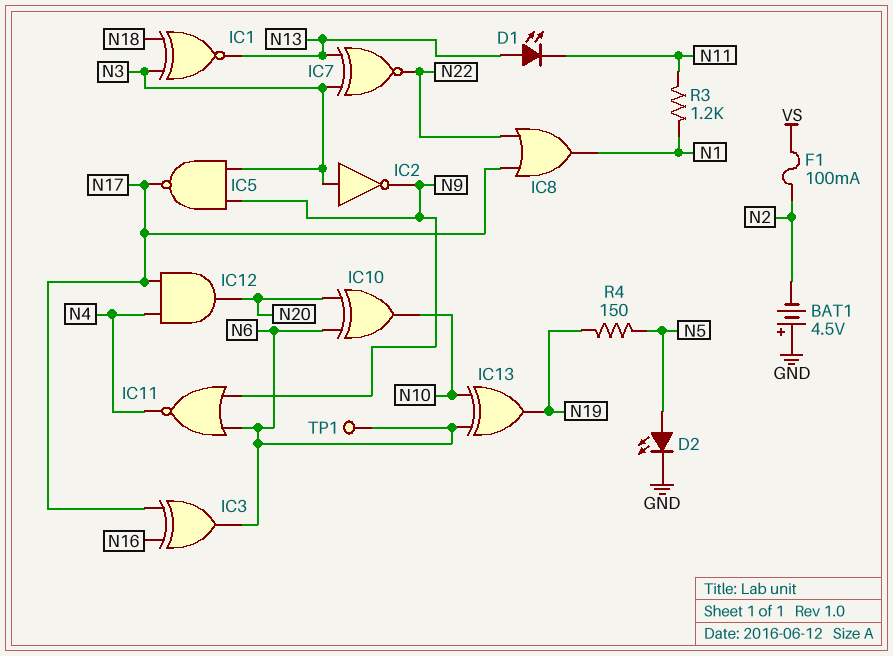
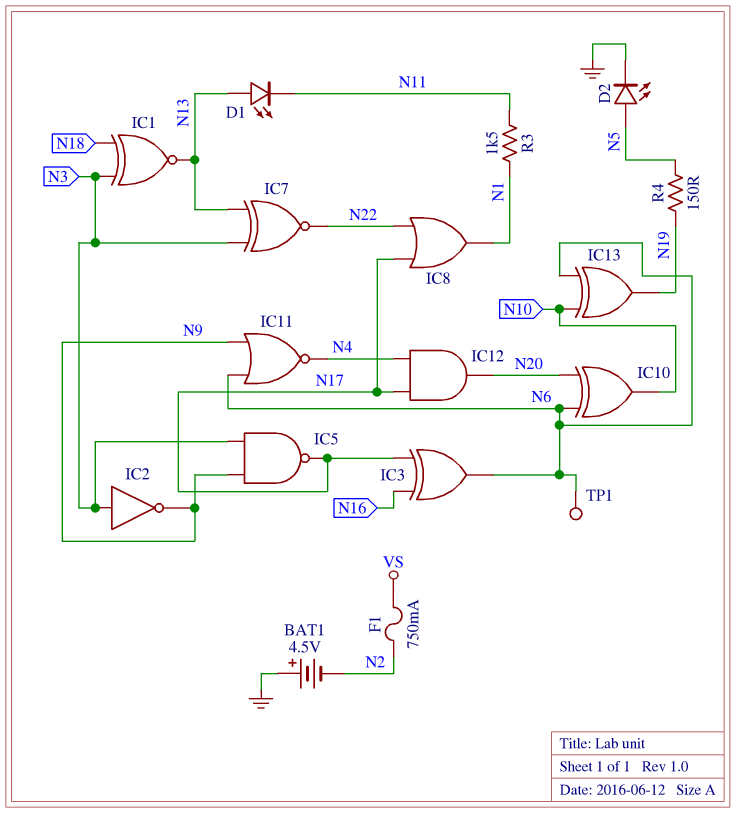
F1: 100mA (N2, VS) -> 750mA (N2, VS)
R3: 1.2k (N1, N11) -> 1.5k (N1, N11)

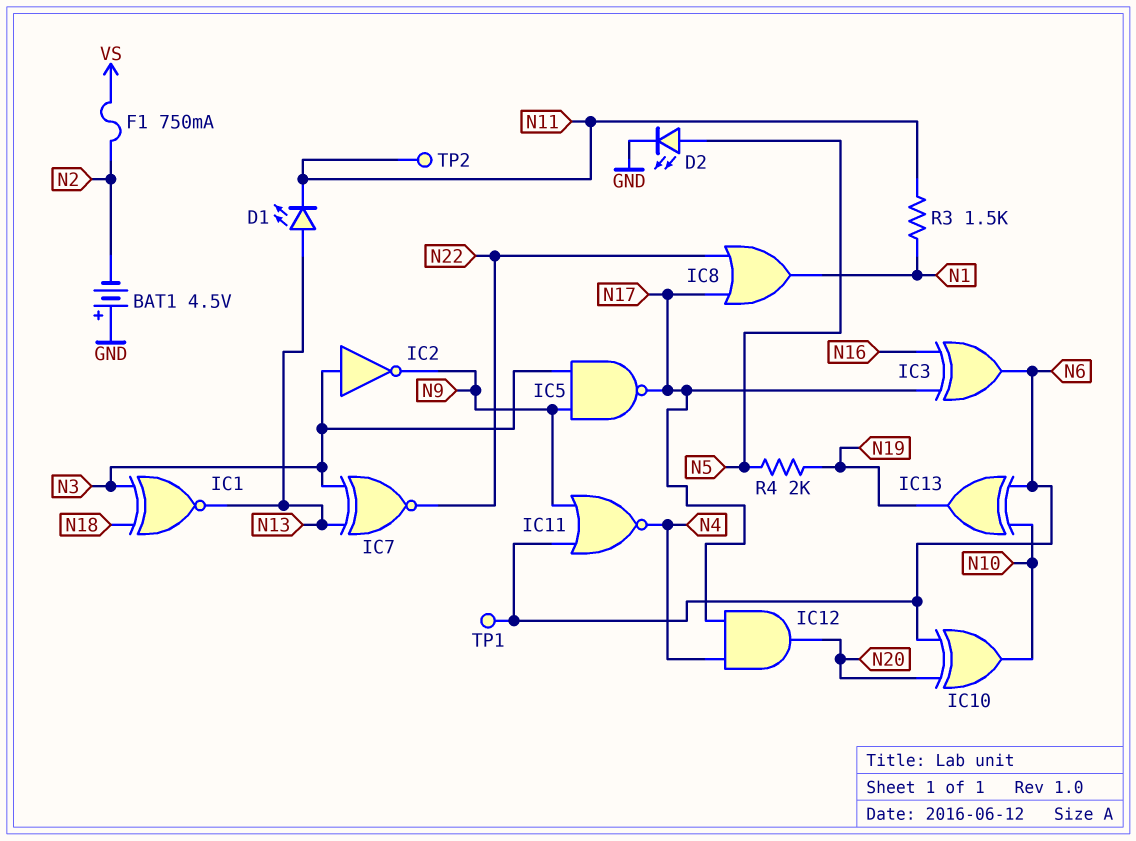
R4: 150 (N5, N19) -> 2k (N5, N19)
TP2: none -> test point (N11)

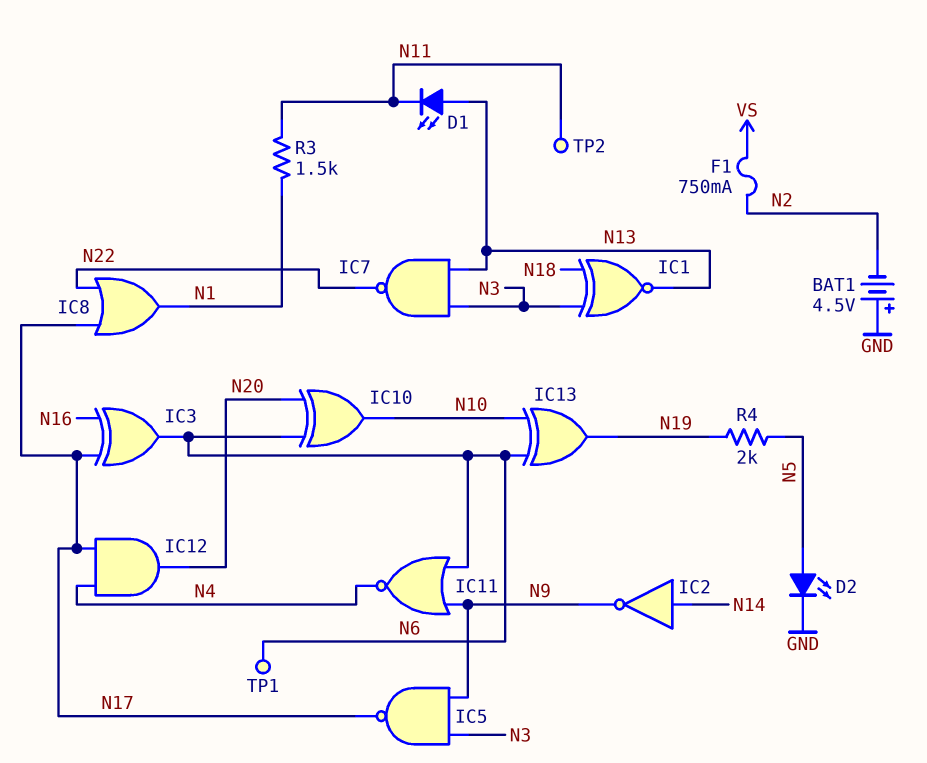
IC2: NOT (in N3, out N9) -> NOT (in N14, out N9)
IC7: XNOR (in N3, in N13, out N22) -> NAND (in N3, in N13, out N22)

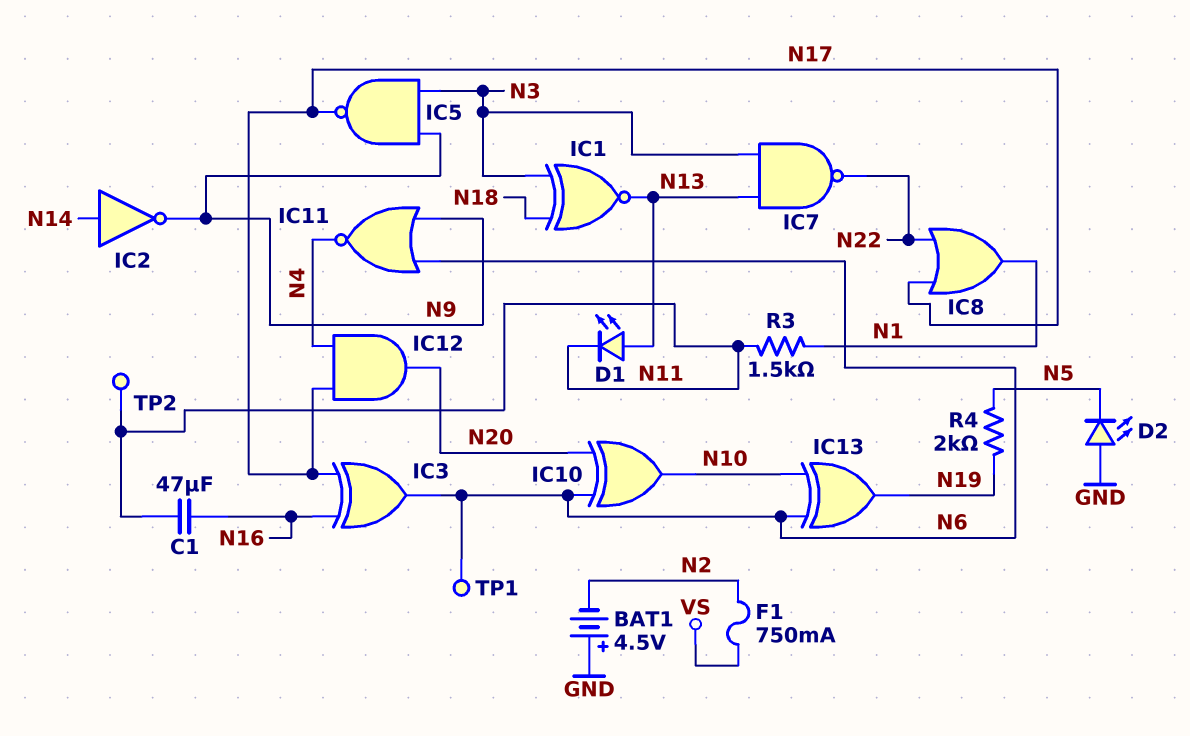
C1: none -> 47uF (N11, N16)
D2: LED (A N5, K GND) -> LED (A GND, K N5)

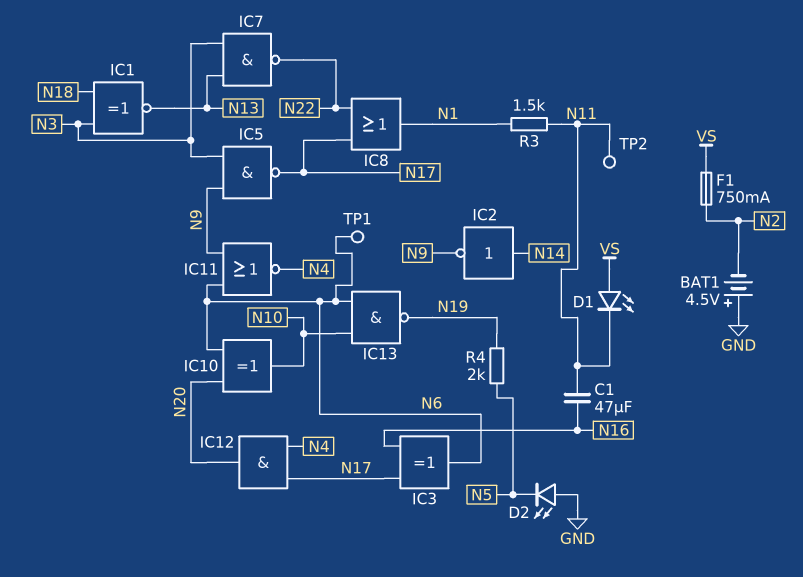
D1: LED (A N13, K N11) -> LED (A VS, K N11)
IC13: XOR (in N6, in N10, out N19) -> NAND (in N6, in N10, out N19)

